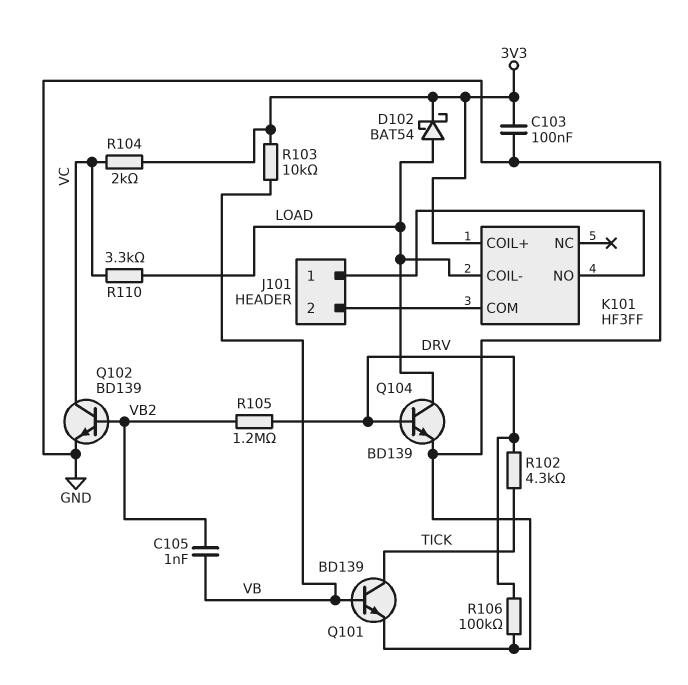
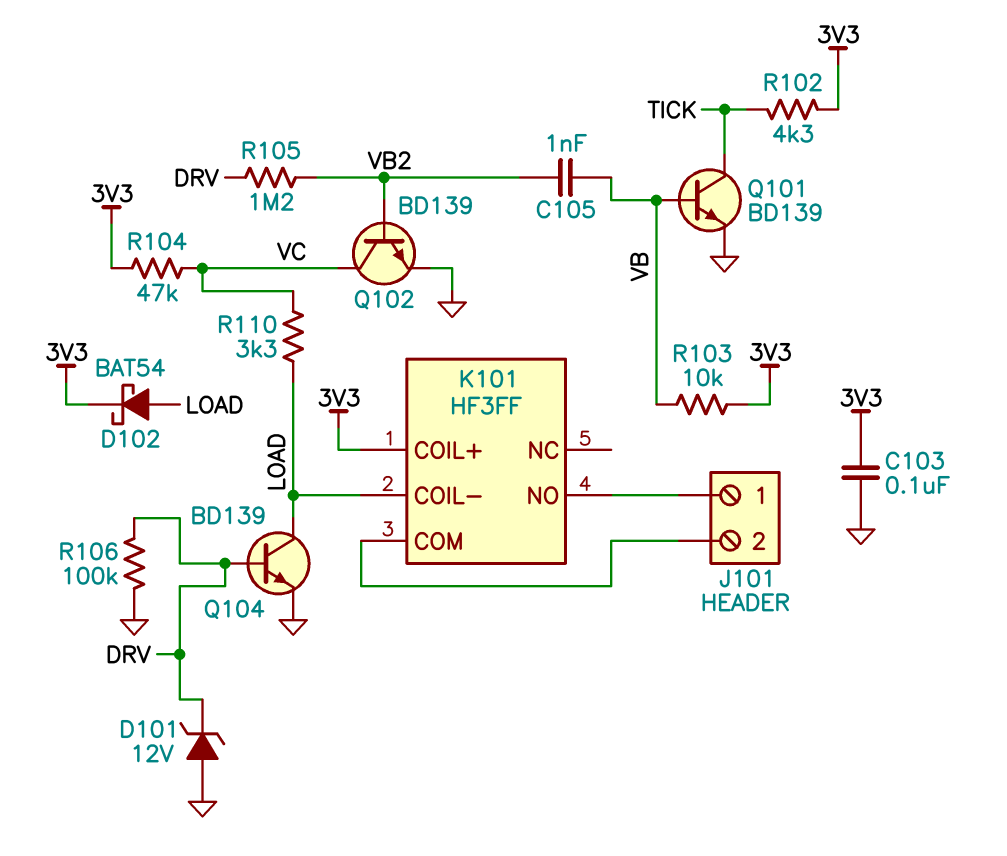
D101: none -> zener 12V (A GND, K DRV)
R102: 4.3k (DRV, TICK) -> 4.3k (3V3, TICK)
R104: 2k (3V3, VC) -> 47k (3V3, VC)

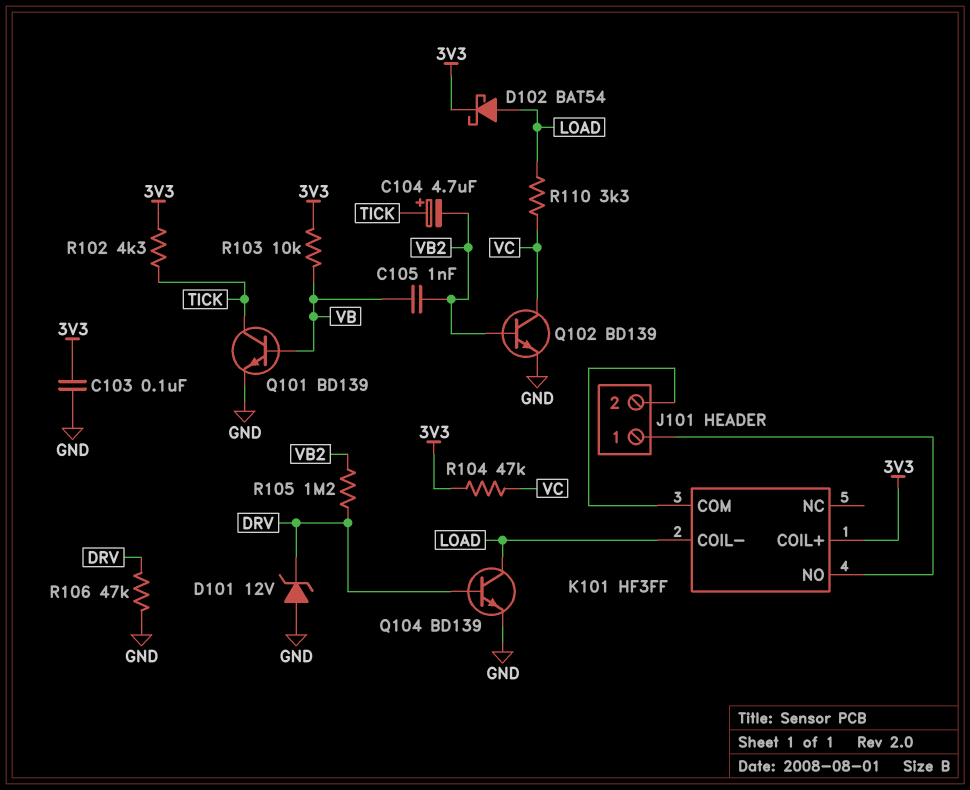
C104: none -> 4.7uF (plus TICK, minus VB2)
R106: 100k (DRV, GND) -> 47k (DRV, GND)

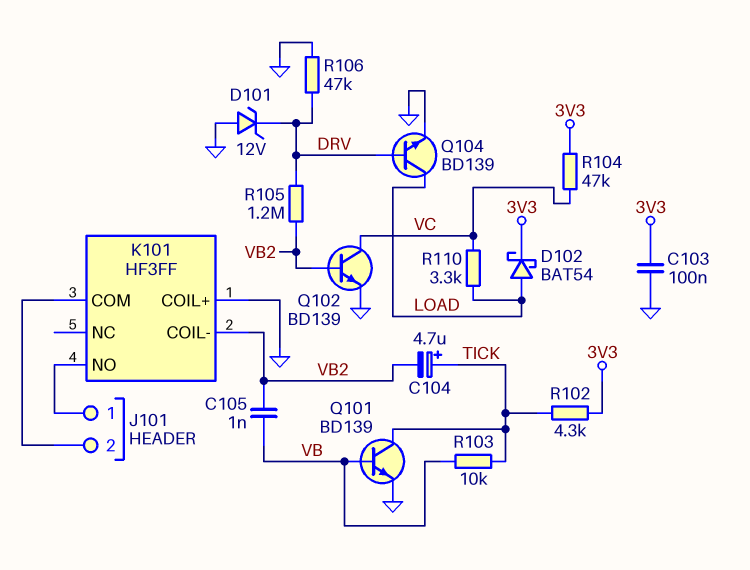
K101 pin COIL+: 3V3 -> GND
K101 pin COIL-: LOAD -> VB2
R103: 10k (3V3, VB) -> 10k (TICK, VB)

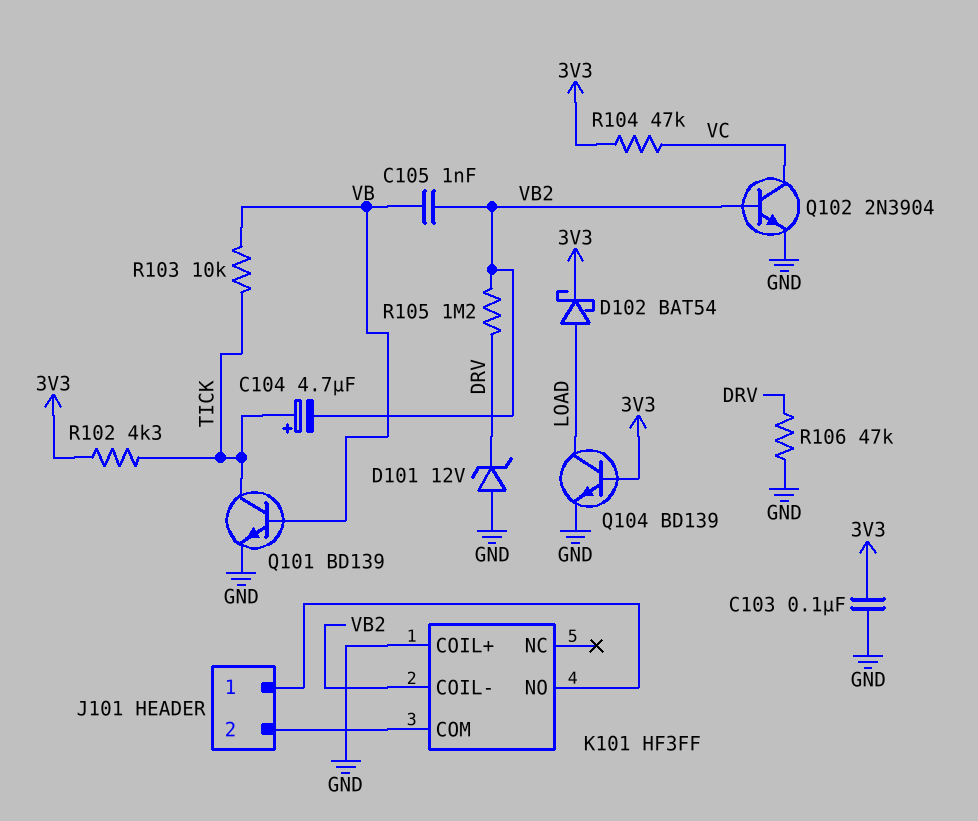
Q102: NPN BD139 (B VB2, C VC, E GND) -> NPN 2N3904 (B VB2, C VC, E GND)
Q104: NPN BD139 (B DRV, C LOAD, E GND) -> NPN BD139 (B 3V3, C LOAD, E GND)
R110: 3.3k (LOAD, VC) -> none

